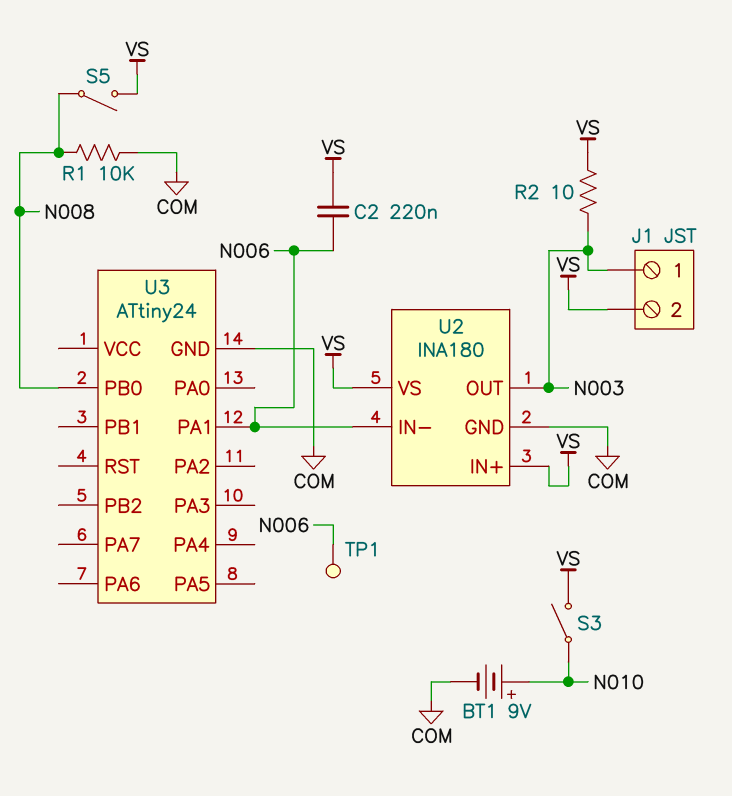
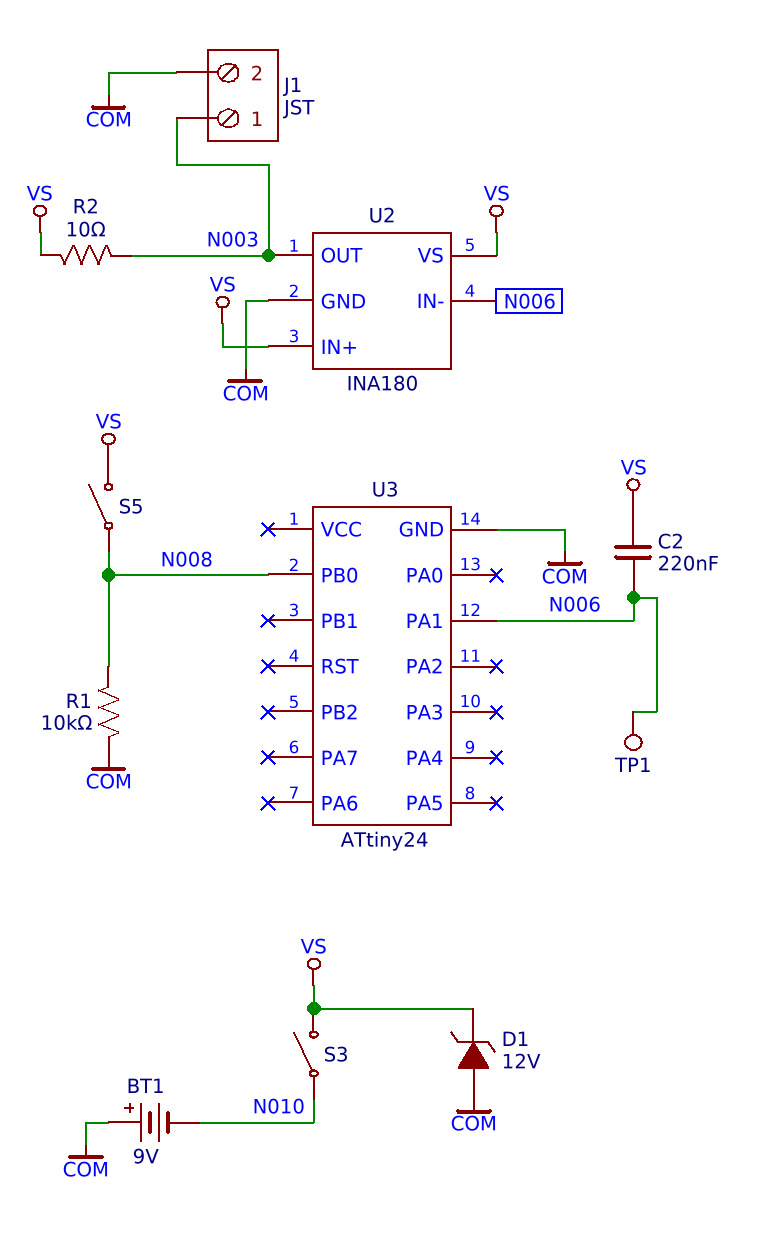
BT1: 9V (plus N010, minus COM) -> 9V (plus COM, minus N010)
D1: none -> zener 12V (A COM, K VS)
J1 pin 2: VS -> COM

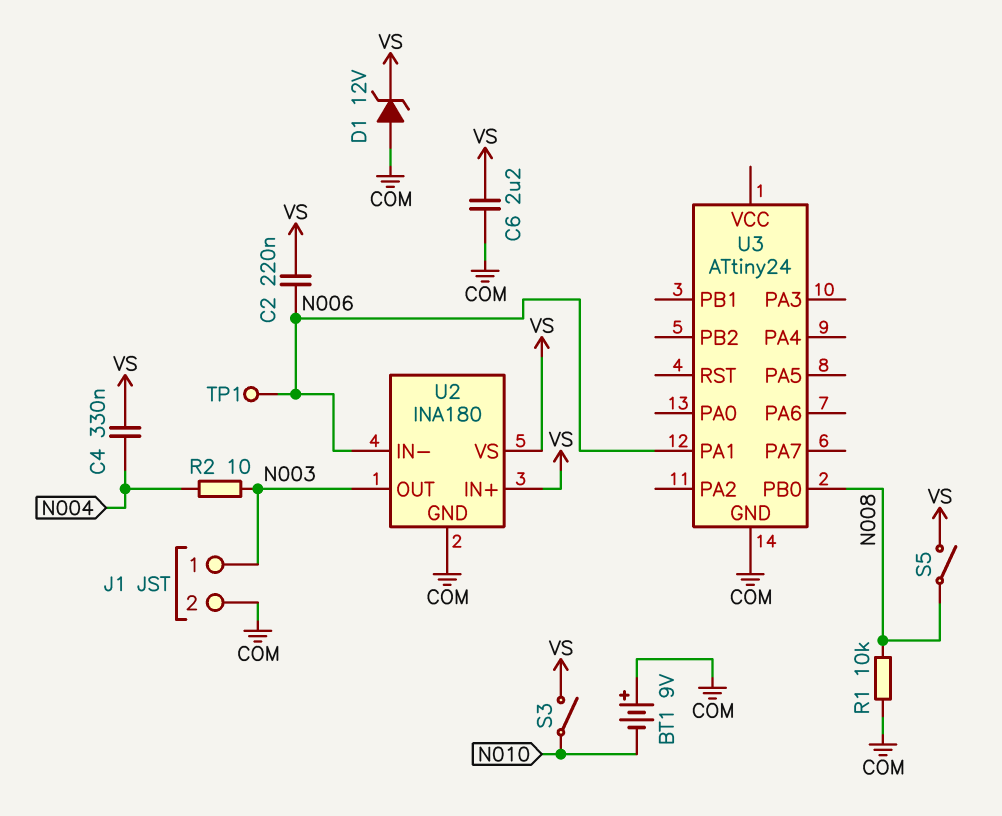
C4: none -> 330nF (N004, VS)
C6: none -> 2.2uF (COM, VS)
R2: 10 (N003, VS) -> 10 (N003, N004)

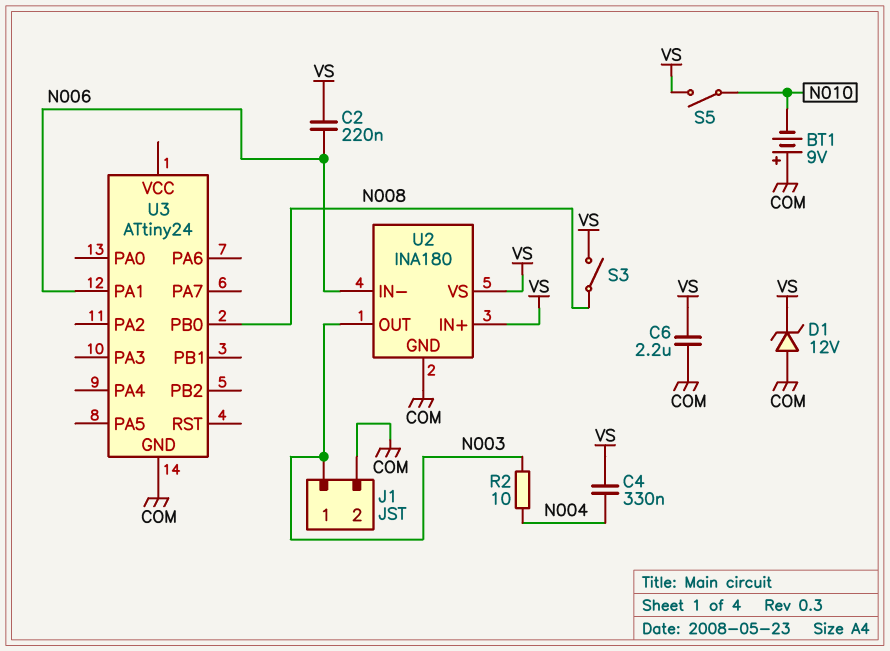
R1: 10k (COM, N008) -> none
S3: switch (N010, VS) -> switch (N008, VS)
S5: switch (N008, VS) -> switch (N010, VS)
TP1: test point (N006) -> none

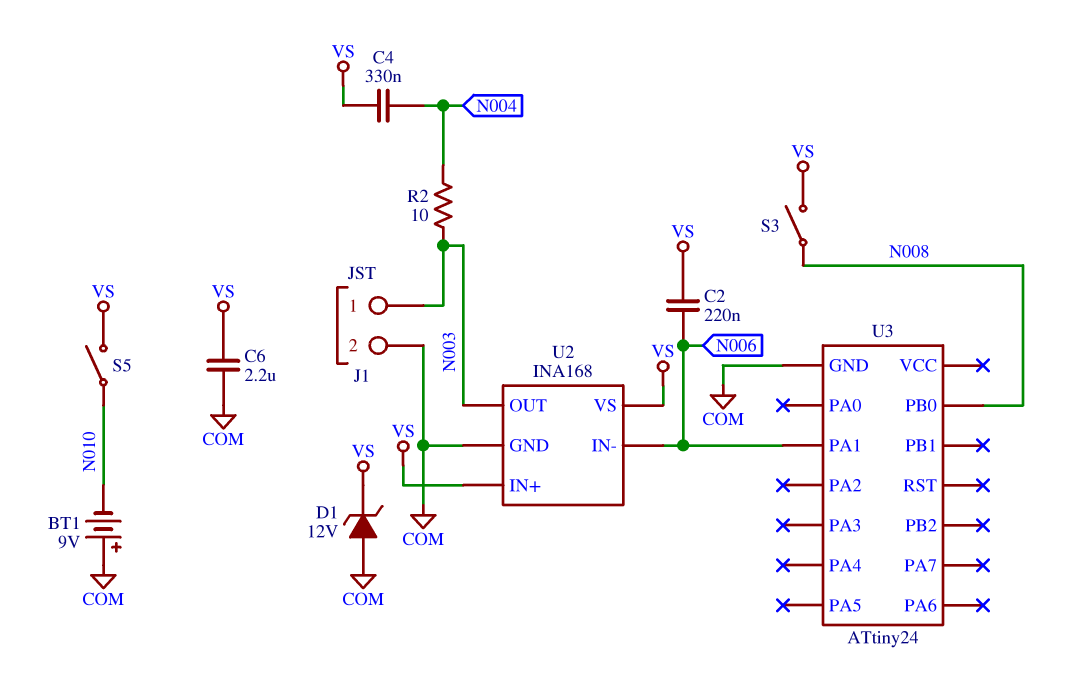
U2: INA180 -> INA168

